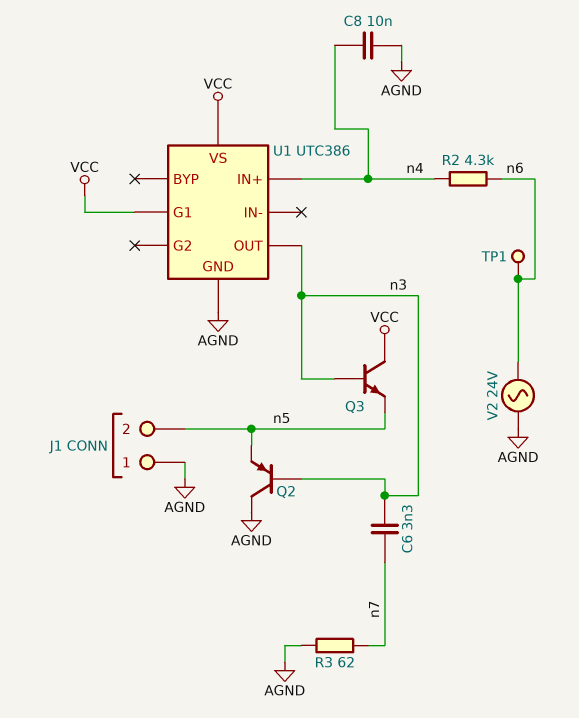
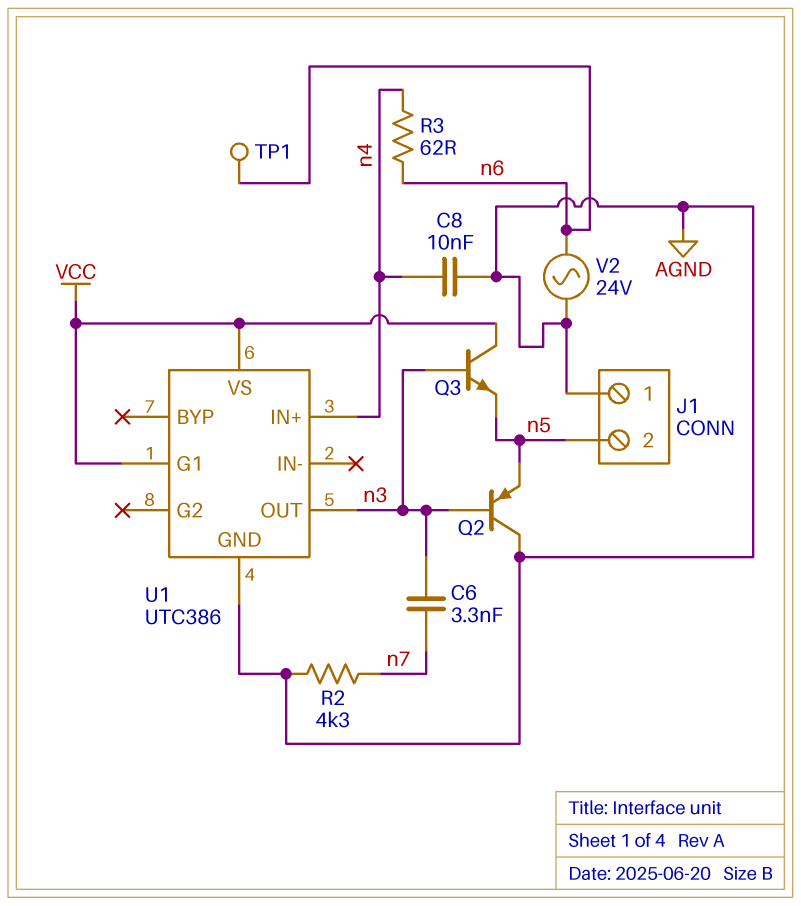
R2: 4.3k (n4, n6) -> 4.3k (AGND, n7)
R3: 62 (AGND, n7) -> 62 (n4, n6)

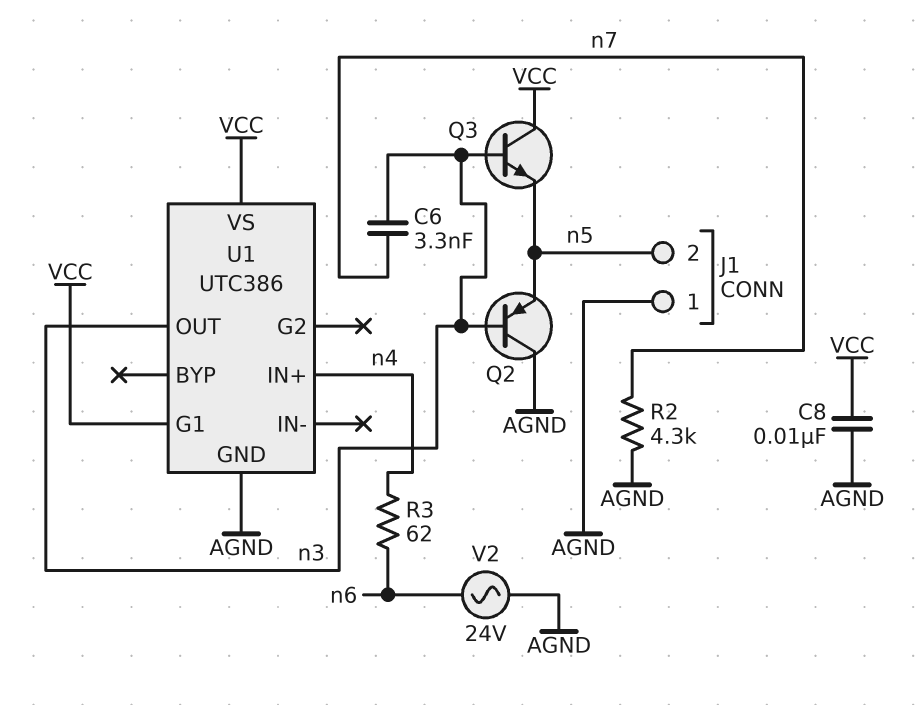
C8: 10nF (AGND, n4) -> 10nF (AGND, VCC)
TP1: test point (n6) -> none

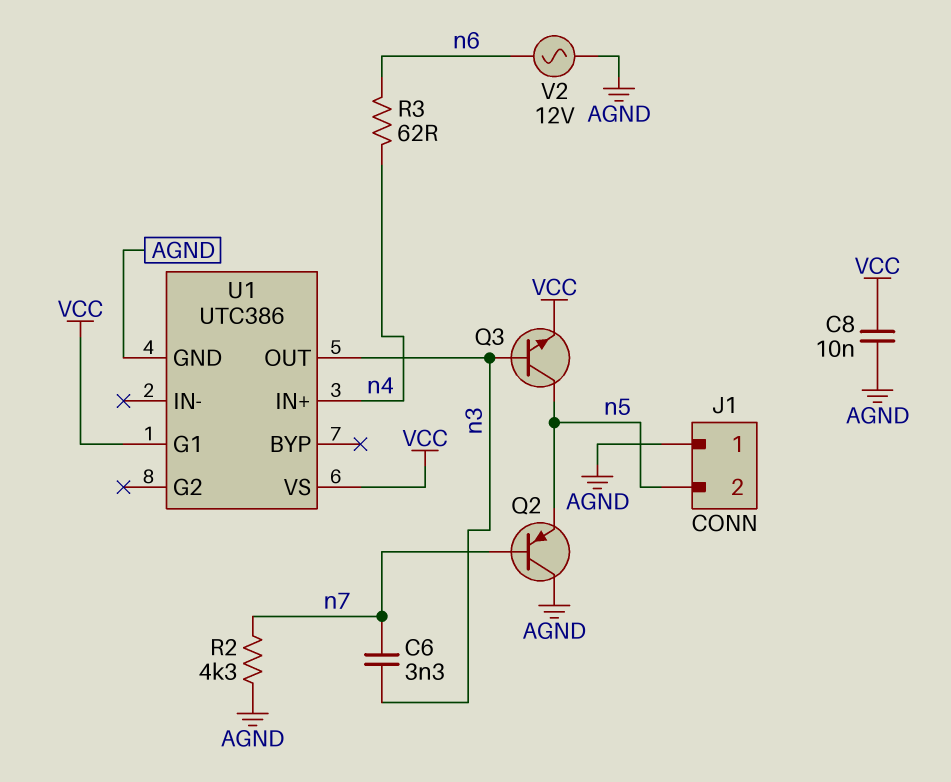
Q2: PNP (B n3, C AGND, E n5) -> PNP (B n7, C AGND, E n5)
Q3: NPN (B n3, C VCC, E n5) -> NPN (B n3, C n5, E VCC)
V2: AC 24V (AGND, n6) -> AC 12V (AGND, n6)

